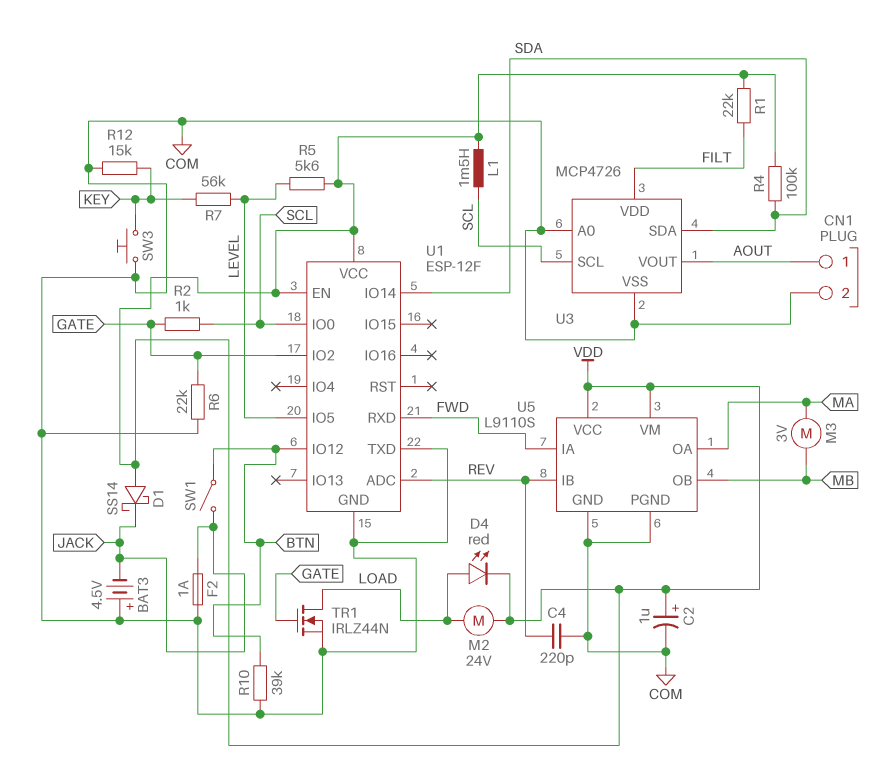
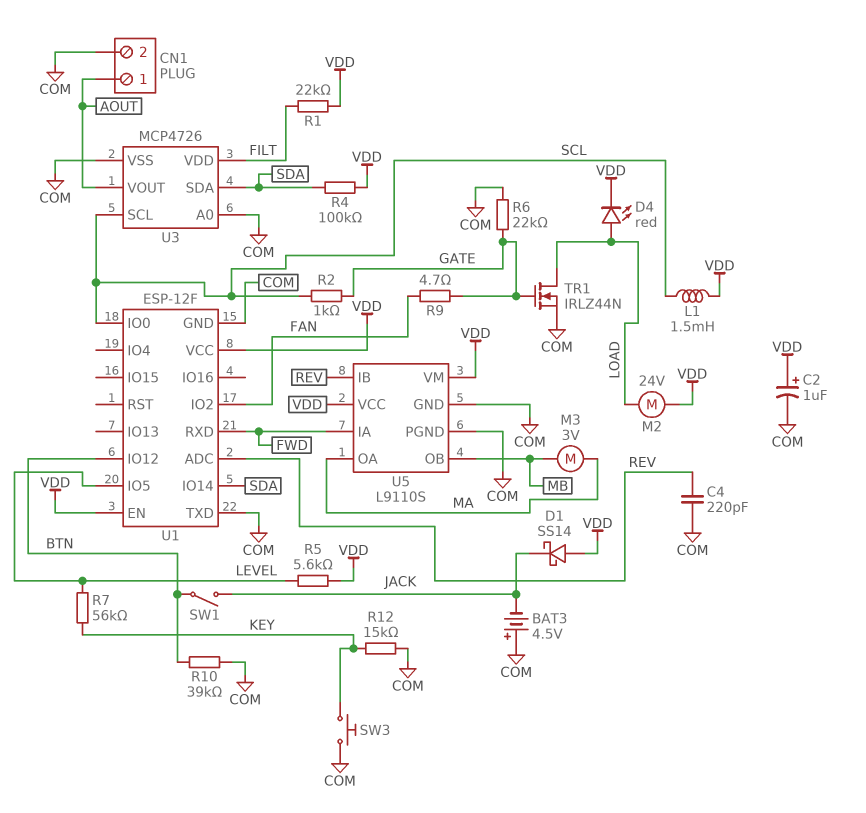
F2: 1A (COM, JACK) -> none
R9: none -> 4.7 (FAN, GATE)
U1 pin IO2: GATE -> FAN

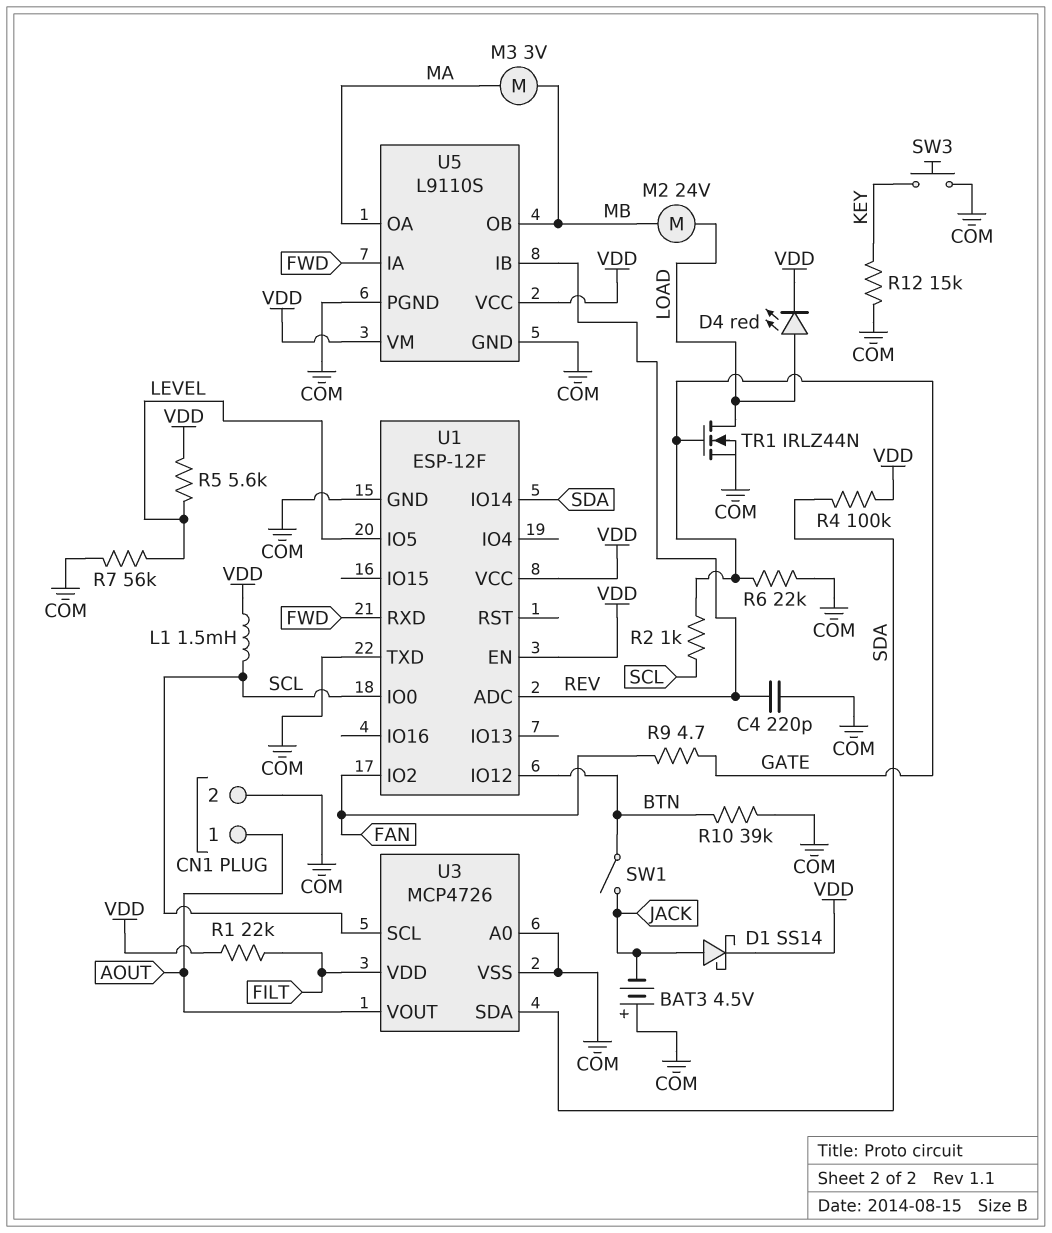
C2: 1uF (plus VDD, minus COM) -> none
D1: schottky SS14 (A VDD, K JACK) -> schottky SS14 (A JACK, K VDD)
M2: motor 24V (LOAD, VDD) -> motor 24V (LOAD, MB)
R7: 56k (KEY, LEVEL) -> 56k (COM, LEVEL)

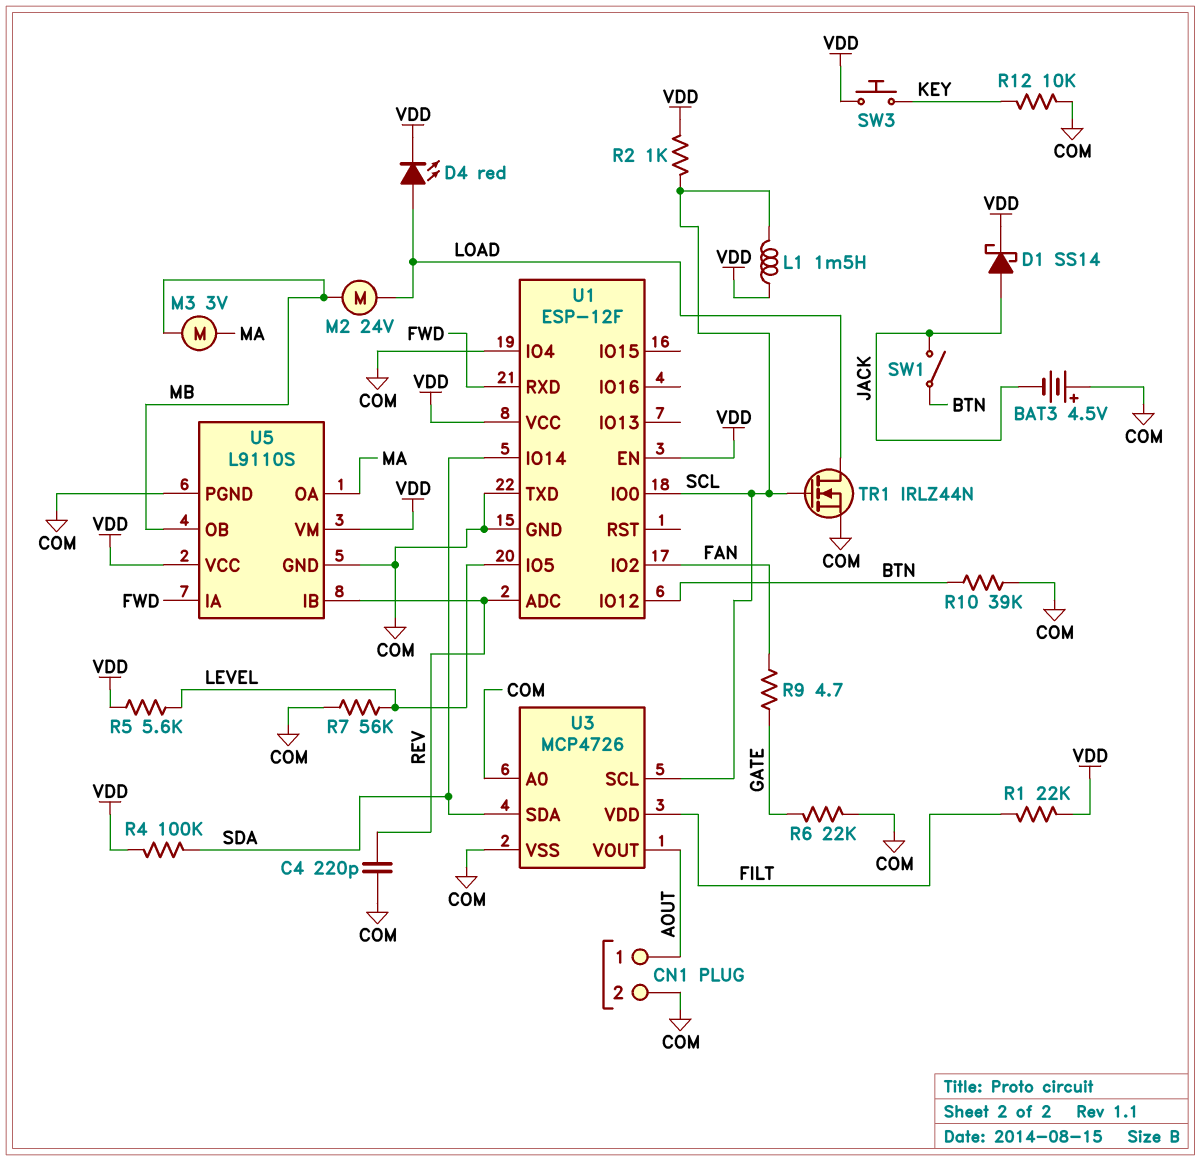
R2: 1k (GATE, SCL) -> 1k (SCL, VDD)
R12: 15k (COM, KEY) -> 10k (COM, KEY)
SW3: button (COM, KEY) -> button (KEY, VDD)
TR1: NMOS IRLZ44N (G GATE, D LOAD, S COM) -> NMOS IRLZ44N (G SCL, D LOAD, S COM)
U1 pin IO4: none -> COM

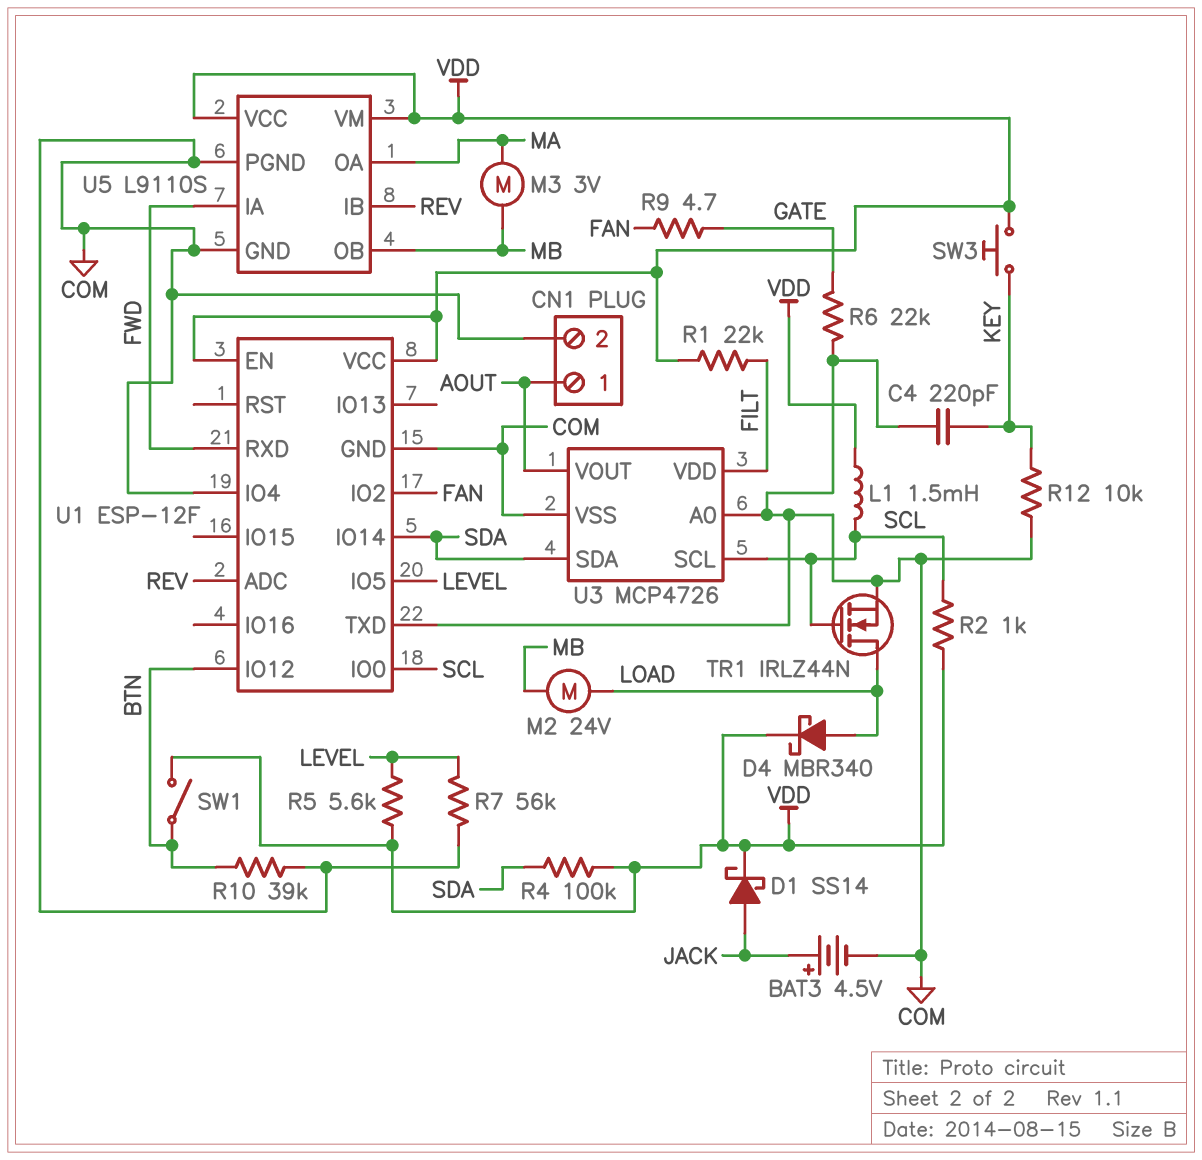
BAT3: 4.5V (plus COM, minus JACK) -> 4.5V (plus JACK, minus COM)
C4: 220pF (COM, REV) -> 220pF (COM, KEY)
D4: LED red (A LOAD, K VDD) -> schottky MBR340 (A LOAD, K VDD)
SW1: switch (BTN, JACK) -> switch (BTN, VDD)

